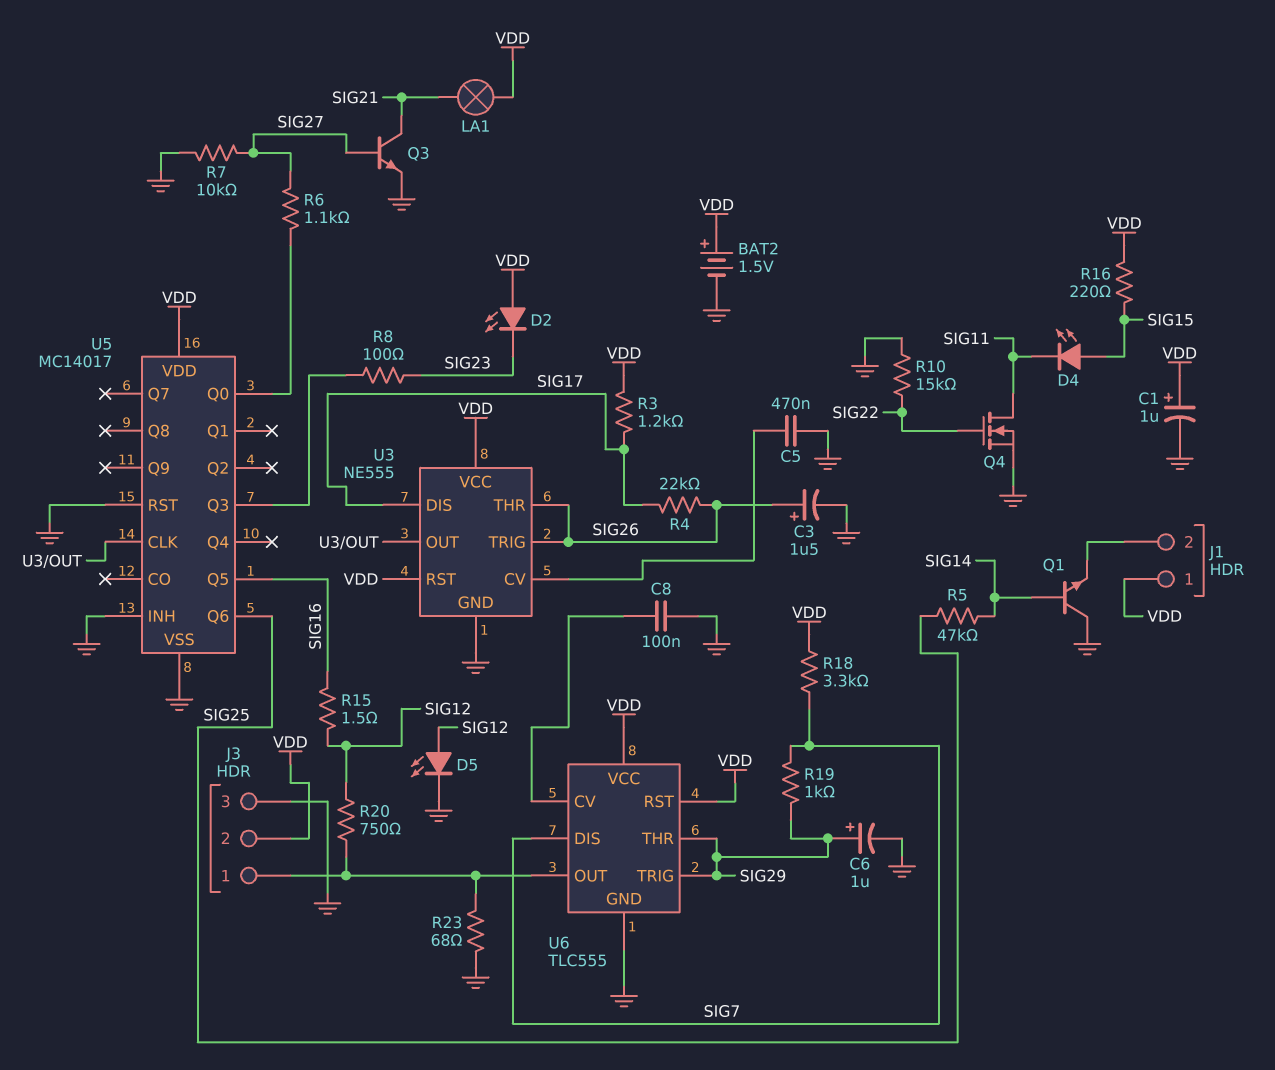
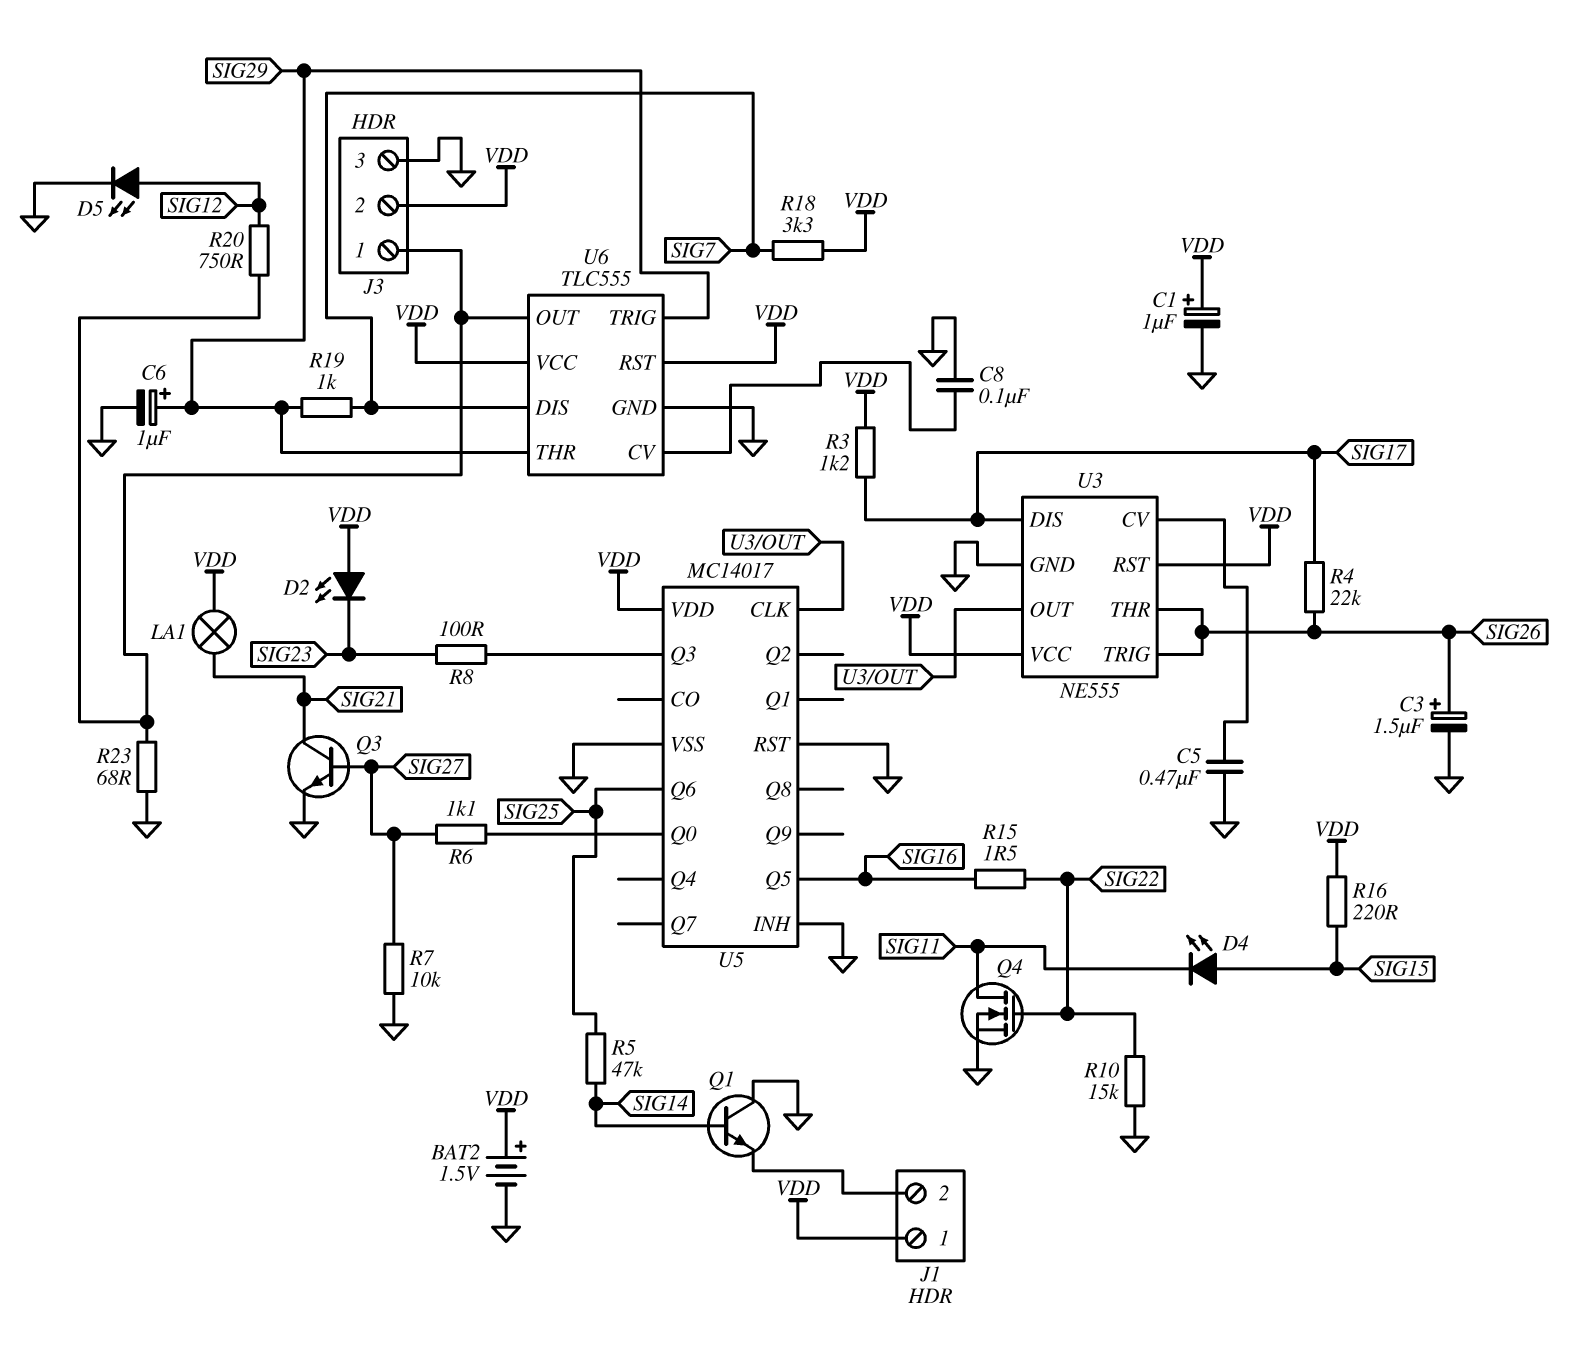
R15: 1.5 (SIG12, SIG16) -> 1.5 (SIG16, SIG22)

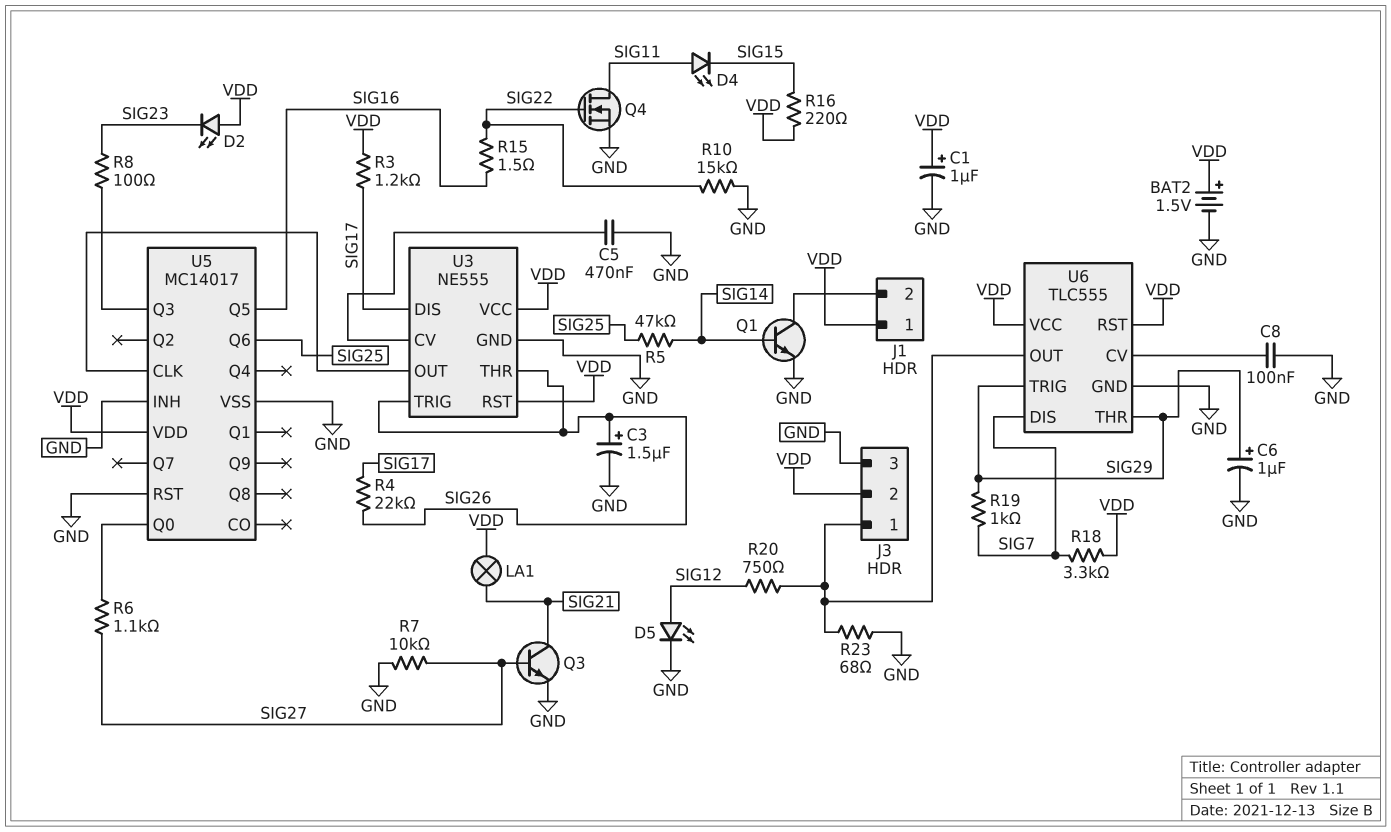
D4: LED (A SIG15, K SIG11) -> LED (A SIG11, K SIG15)
Q1: NPN (B SIG14, C GND, E J1/2) -> NPN (B SIG14, C J1/2, E GND)

